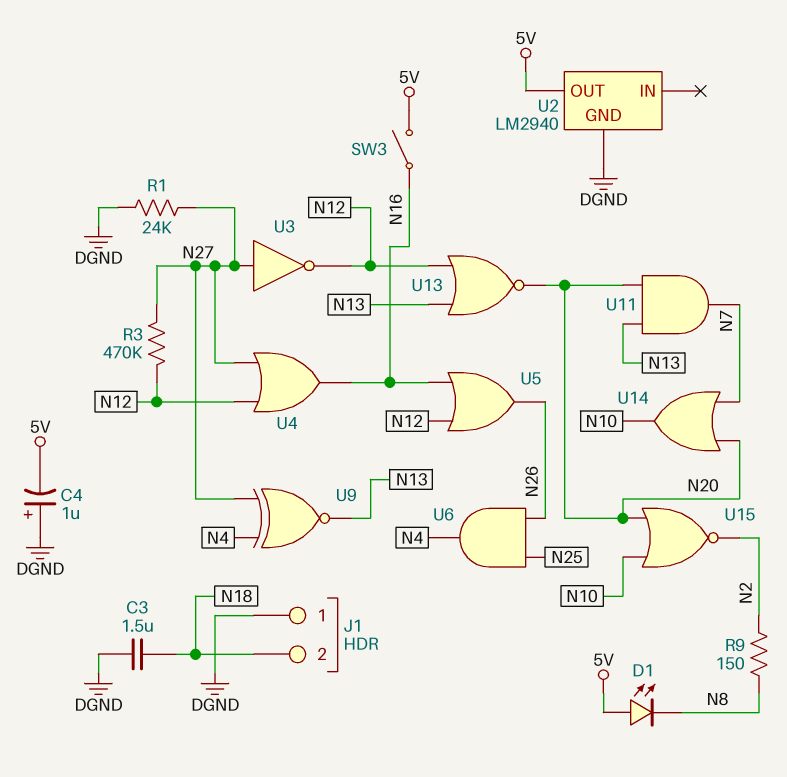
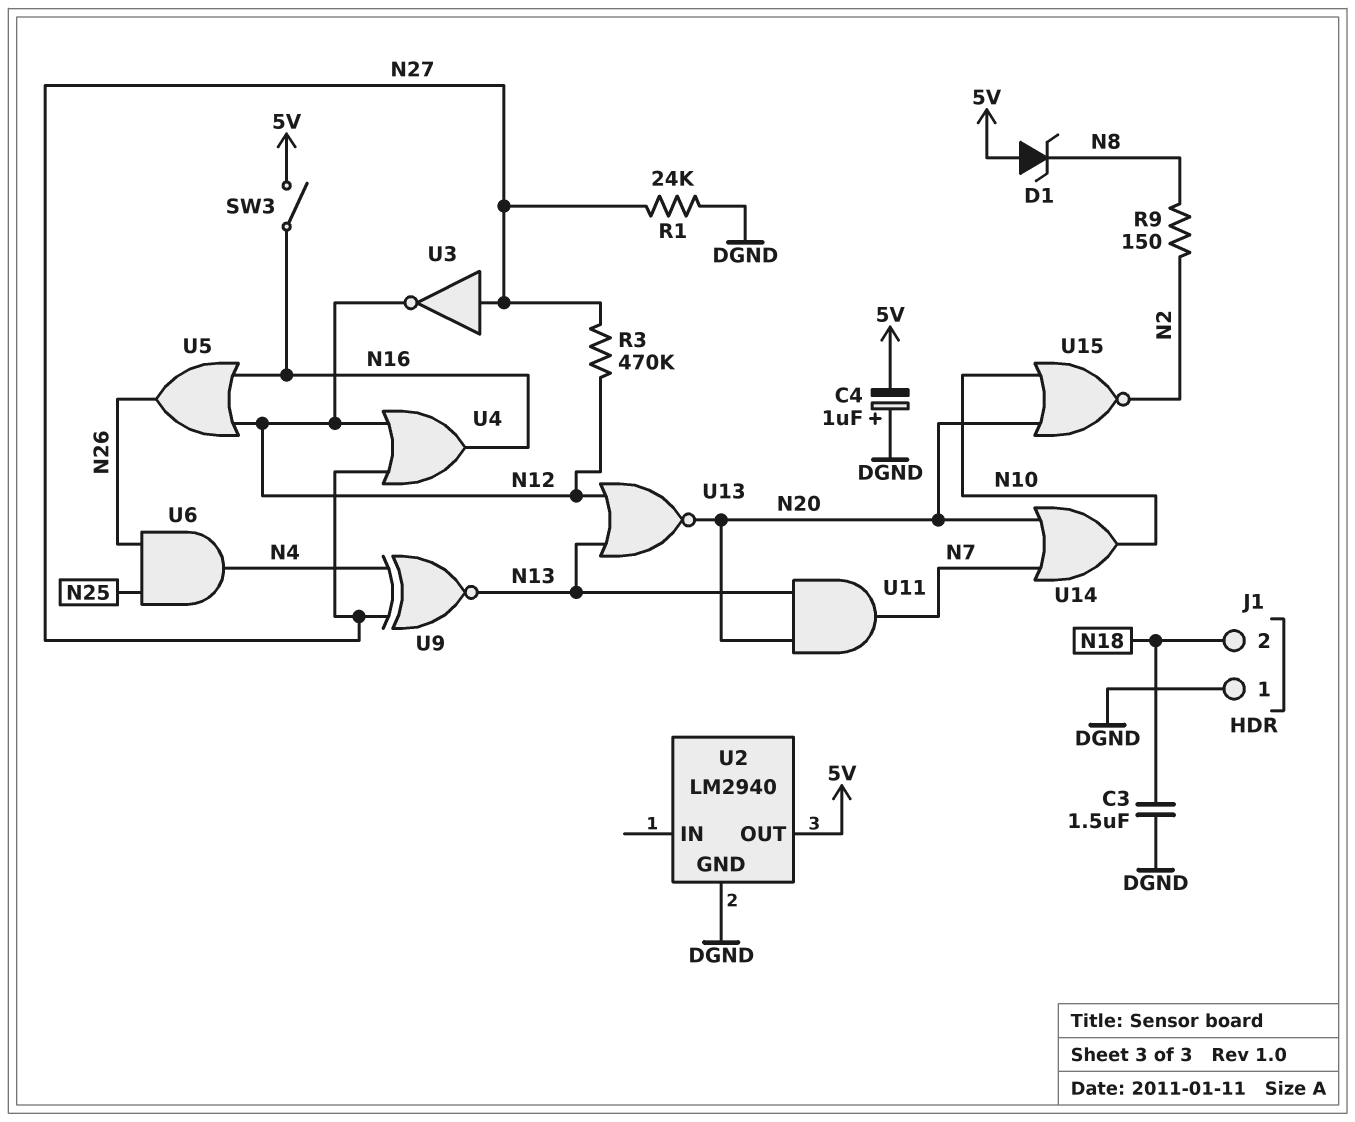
D1: LED (A 5V, K N8) -> zener (A 5V, K N8)

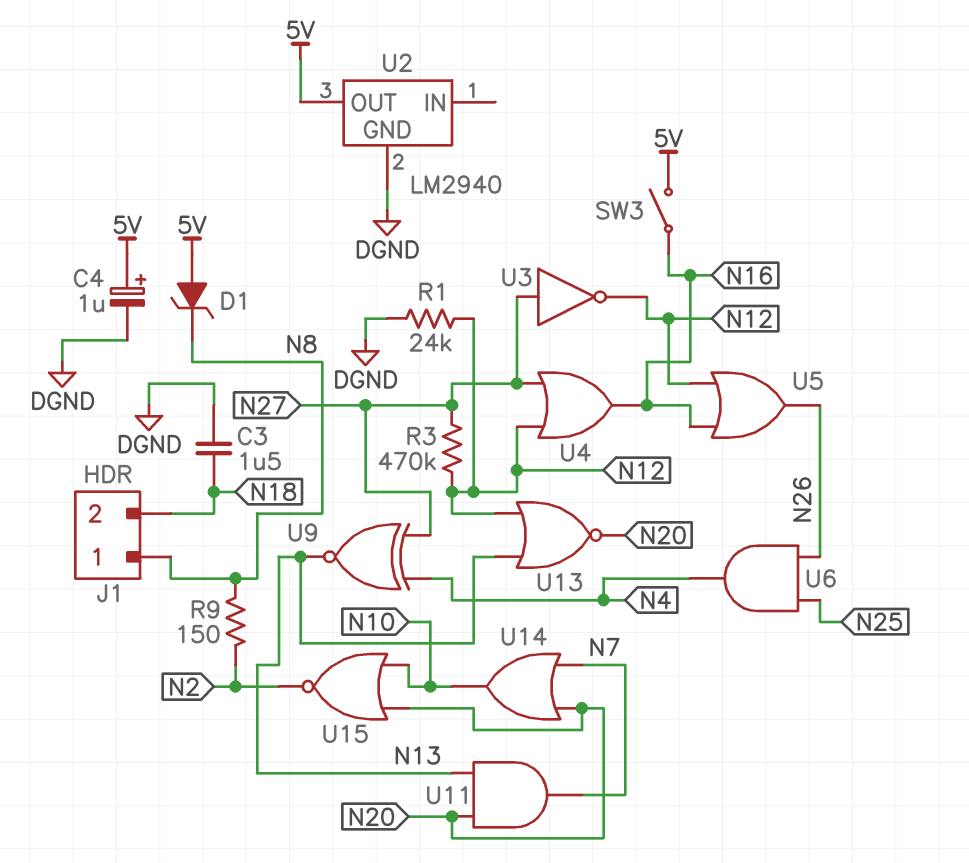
C4: 1uF (plus DGND, minus 5V) -> 1uF (plus 5V, minus DGND)
J1 pin 1: DGND -> N8
R1: 24k (DGND, N27) -> 24k (DGND, N12)

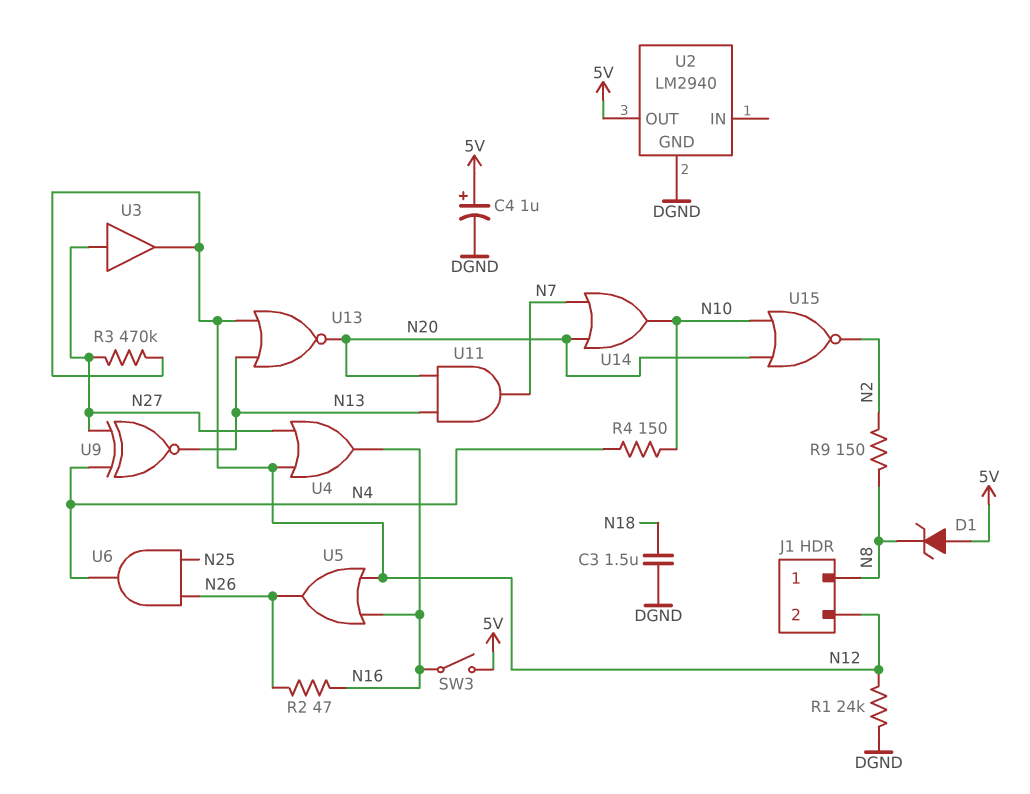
J1 pin 2: N18 -> N12
R2: none -> 47 (N16, N26)
R4: none -> 150 (N4, N10)
U3: NOT (in N27, out N12) -> buffer (in N27, out N12)

